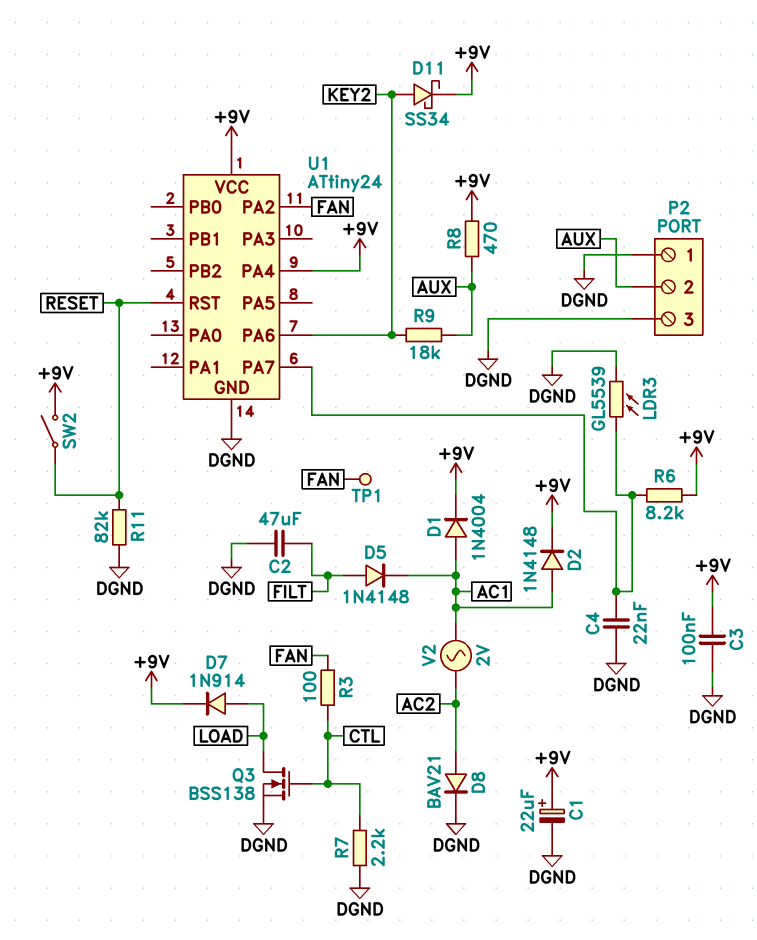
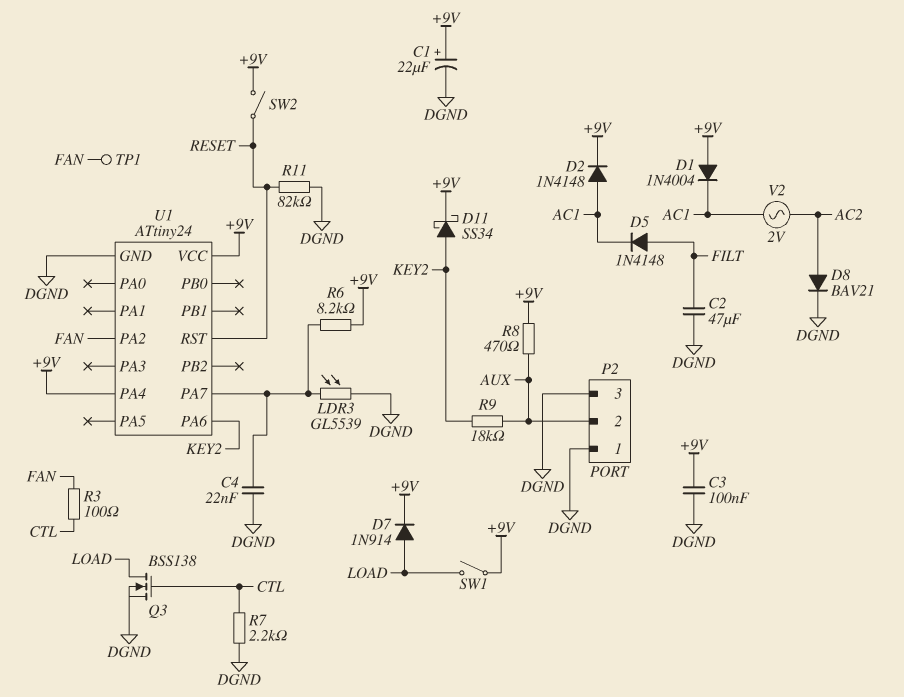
D1: diode 1N4004 (A AC1, K +9V) -> diode 1N4004 (A +9V, K AC1)
SW1: none -> switch (+9V, LOAD)

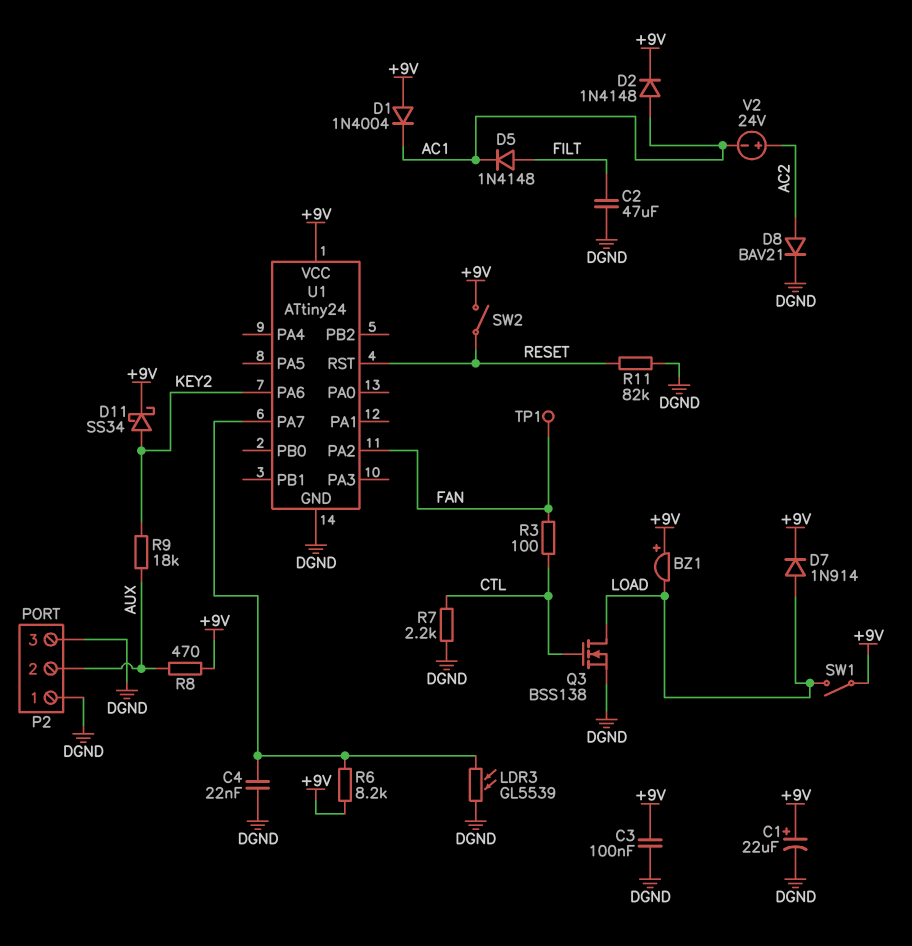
BZ1: none -> buzzer (plus +9V, minus LOAD)
U1 pin PA4: +9V -> none
V2: AC 2V (AC1, AC2) -> 24V (plus AC2, minus AC1)

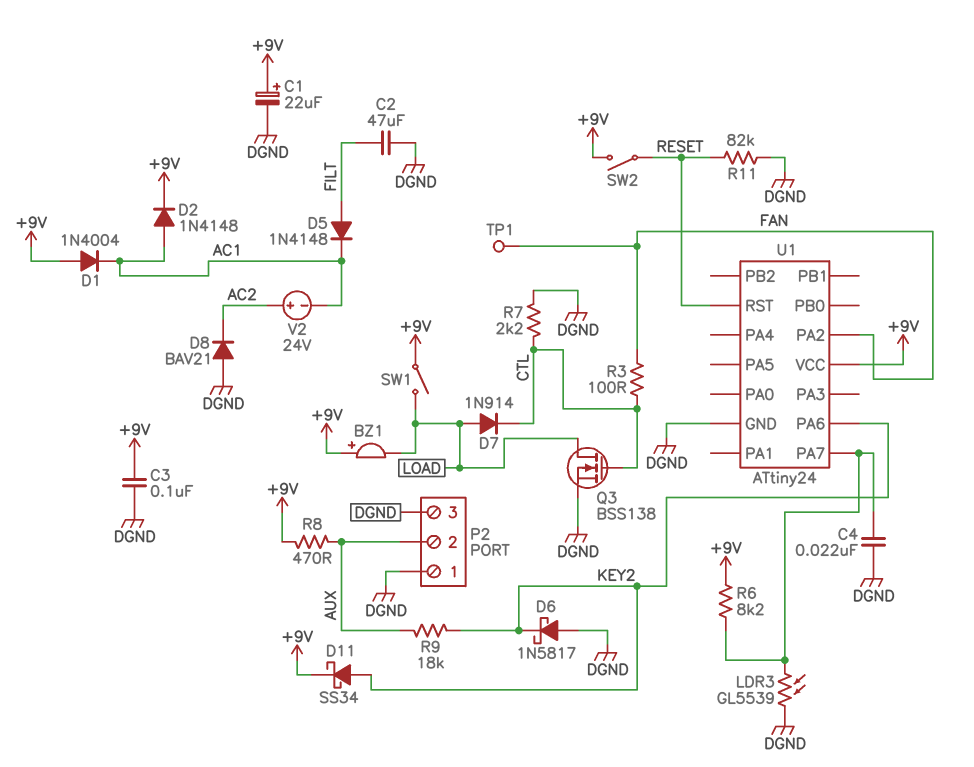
D6: none -> schottky 1N5817 (A DGND, K KEY2)
D7: diode 1N914 (A LOAD, K +9V) -> diode 1N914 (A LOAD, K CTL)
D8: diode BAV21 (A AC2, K DGND) -> diode BAV21 (A DGND, K AC2)

